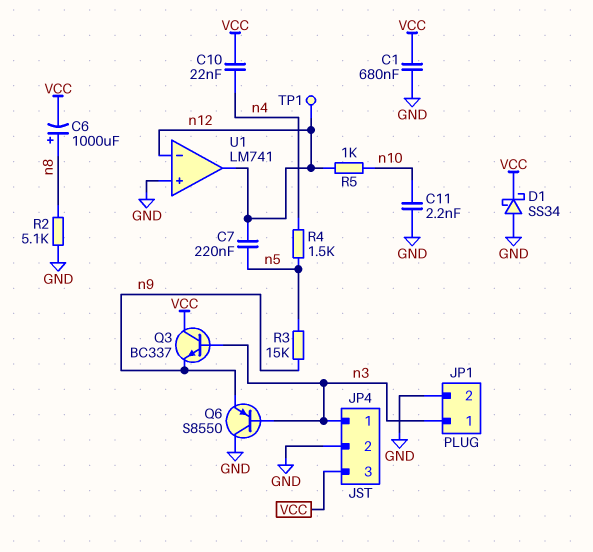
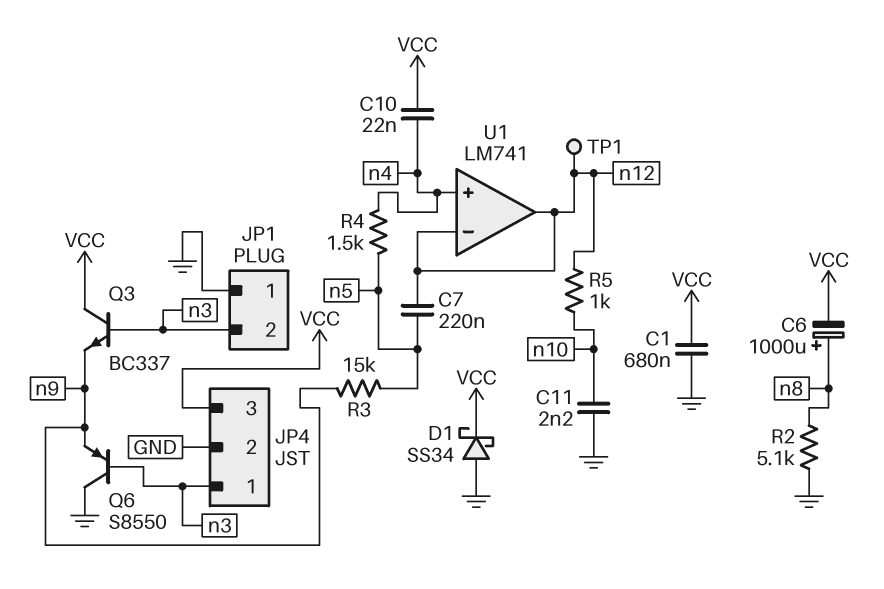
JP1 pin 1: n3 -> GND
JP1 pin 2: GND -> n3
U1 pin in+: GND -> n4

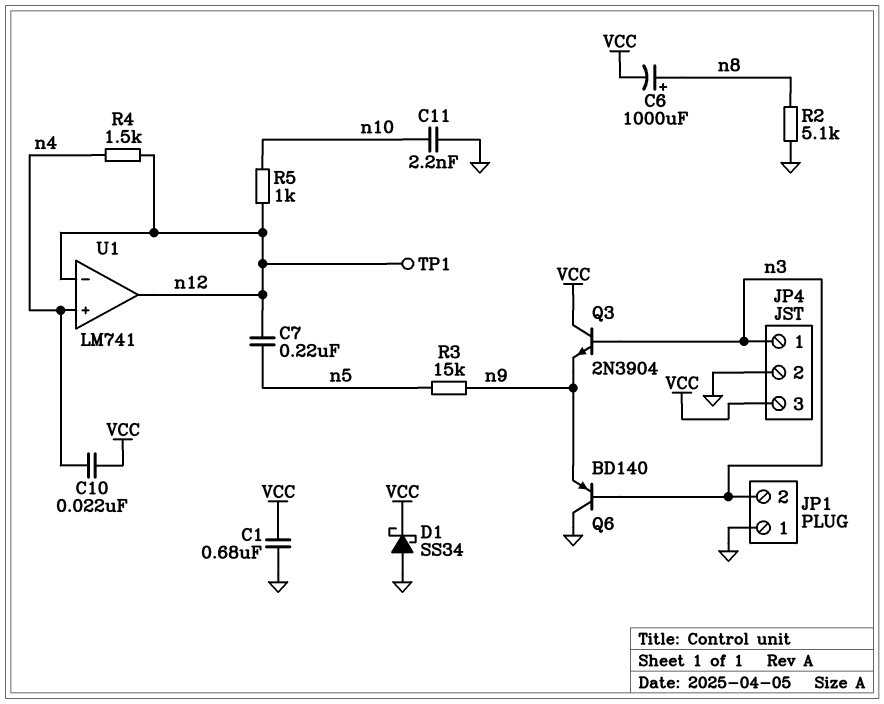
Q3: NPN BC337 (B n3, C VCC, E n9) -> NPN 2N3904 (B n3, C VCC, E n9)
Q6: PNP S8550 (B n3, C GND, E n9) -> PNP BD140 (B n3, C GND, E n9)
R4: 1.5k (n4, n5) -> 1.5k (n4, n12)

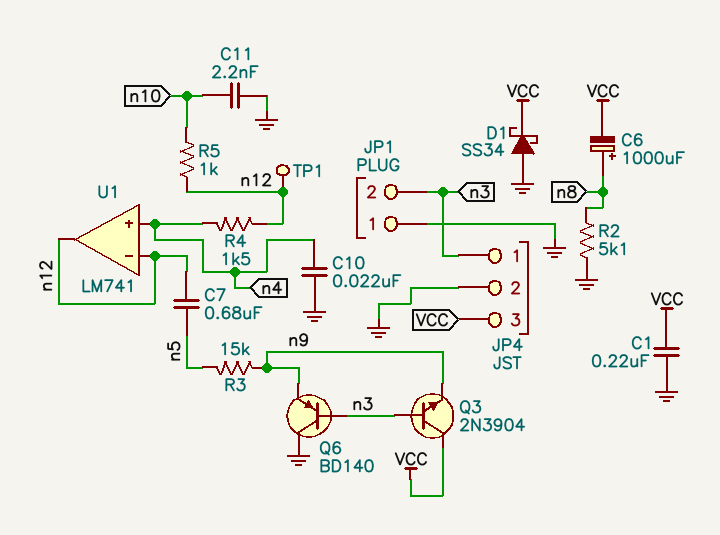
C1: 680nF (GND, VCC) -> 220nF (GND, VCC)
C7: 220nF (n5, n12) -> 680nF (n5, n12)
C10: 22nF (VCC, n4) -> 22nF (GND, n4)

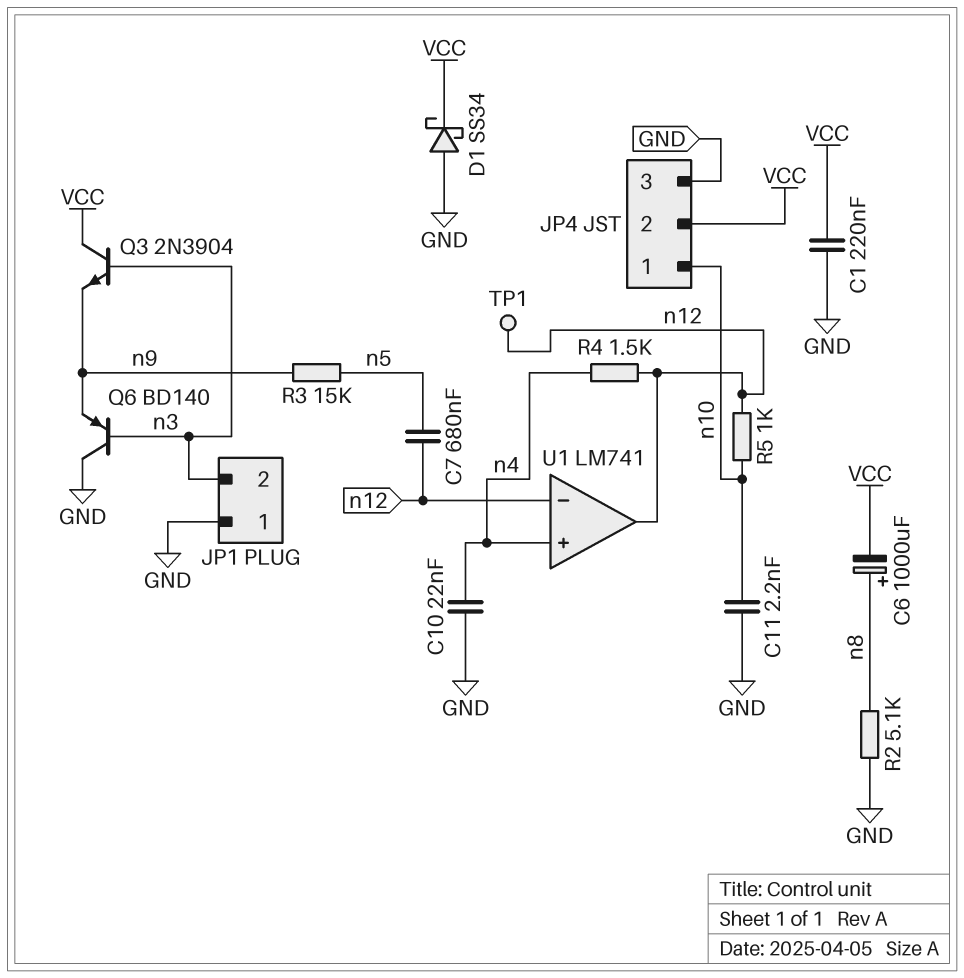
JP4 pin 1: n3 -> n10
JP4 pin 2: GND -> VCC
JP4 pin 3: VCC -> GND

